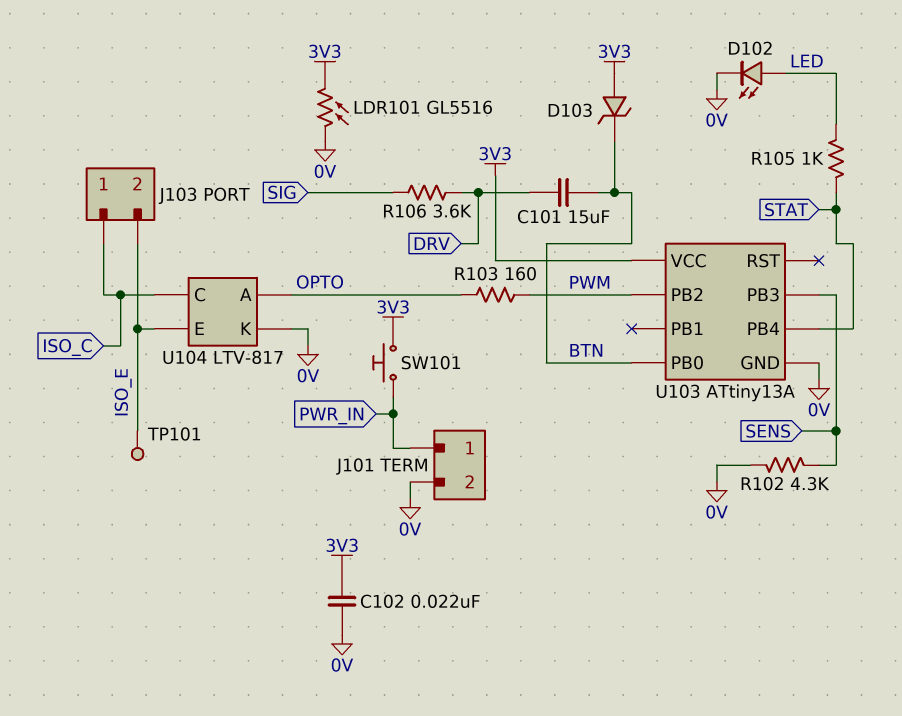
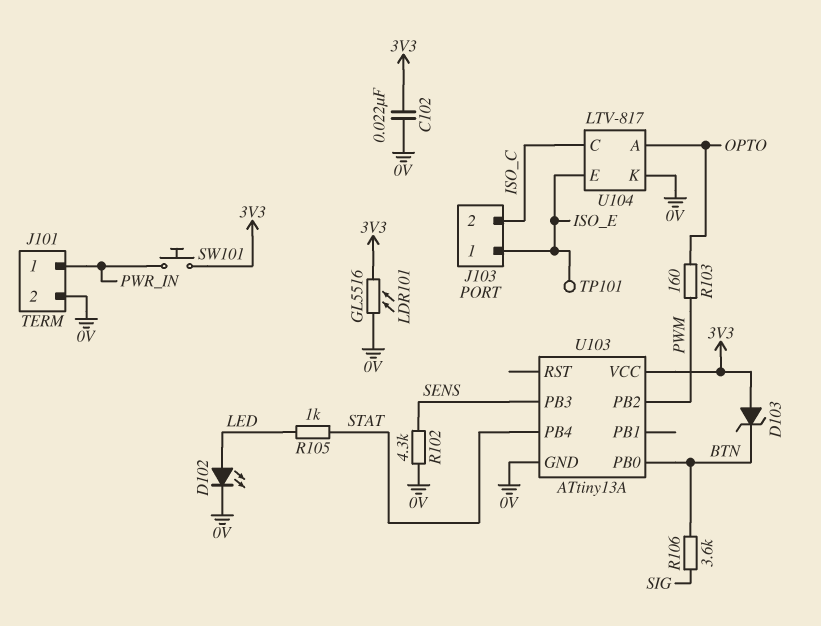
C101: 15uF (BTN, DRV) -> none
J103 pin 1: ISO_C -> ISO_E
J103 pin 2: ISO_E -> ISO_C
R106: 3.6k (DRV, SIG) -> 3.6k (BTN, SIG)

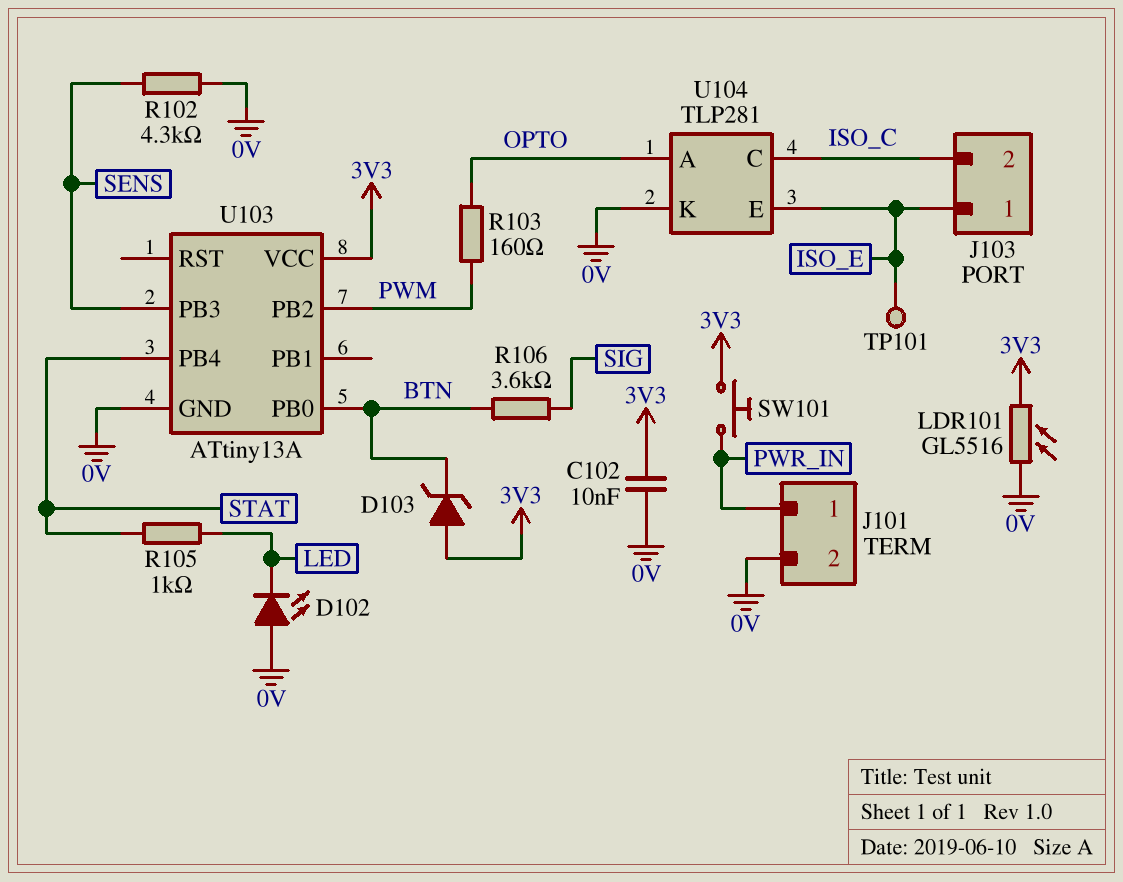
C102: 22nF (0V, 3V3) -> 10nF (0V, 3V3)
D102: LED (A LED, K 0V) -> LED (A 0V, K LED)
U104: LTV-817 -> TLP281

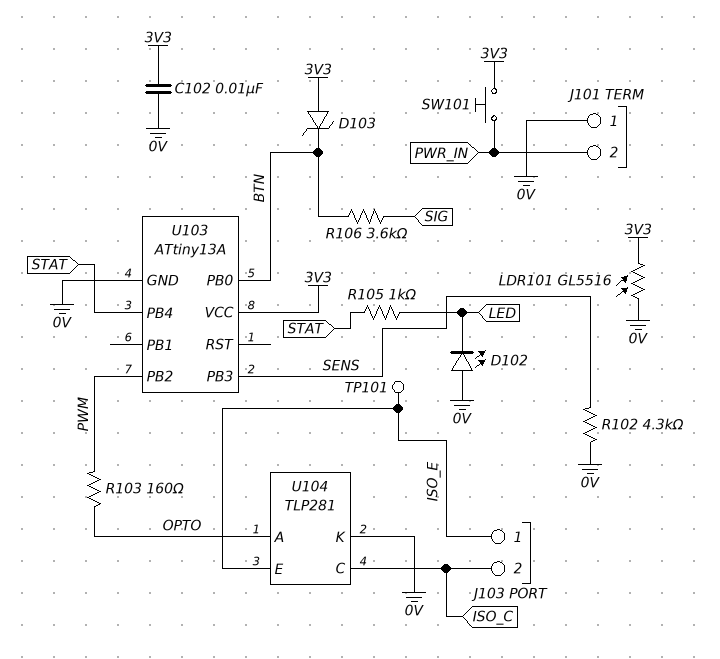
J101 pin 1: PWR_IN -> 0V
J101 pin 2: 0V -> PWR_IN

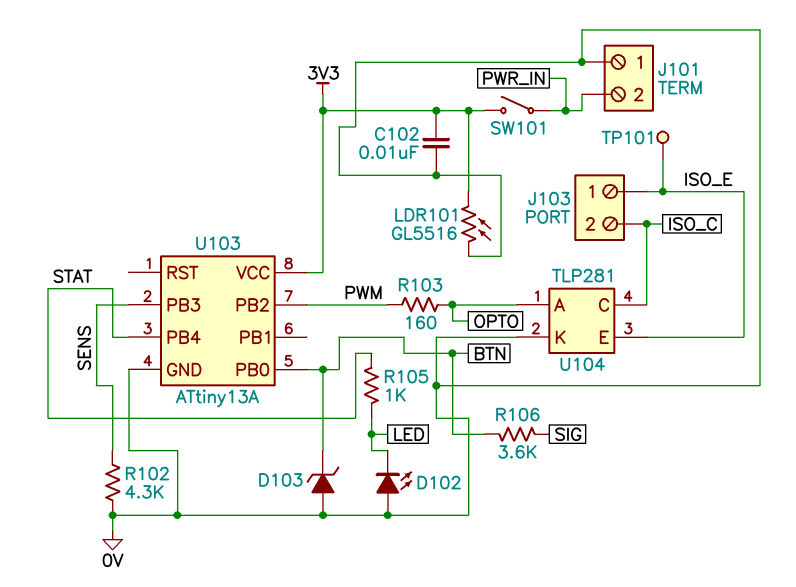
D103: zener (A 3V3, K BTN) -> zener (A 0V, K BTN)
SW101: button (3V3, PWR_IN) -> switch (3V3, PWR_IN)

